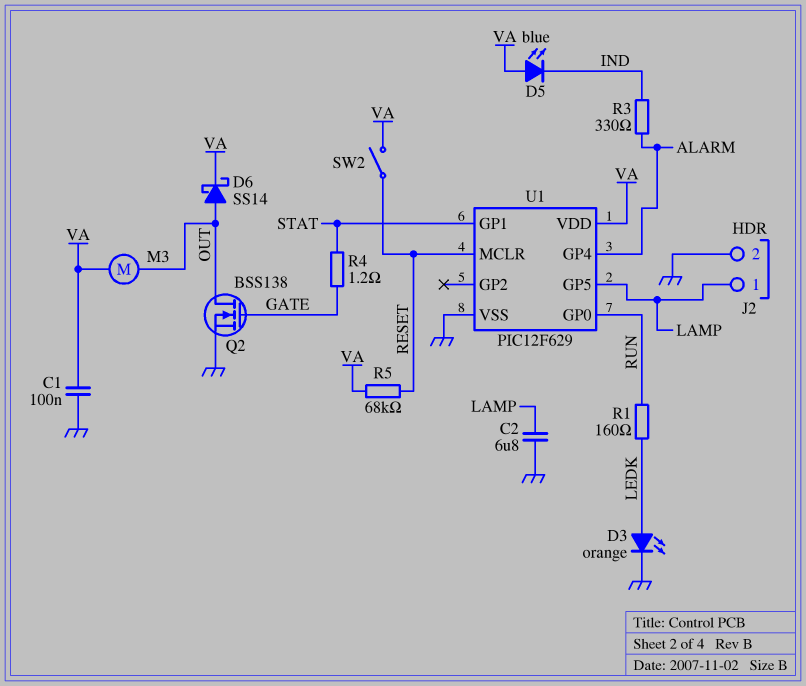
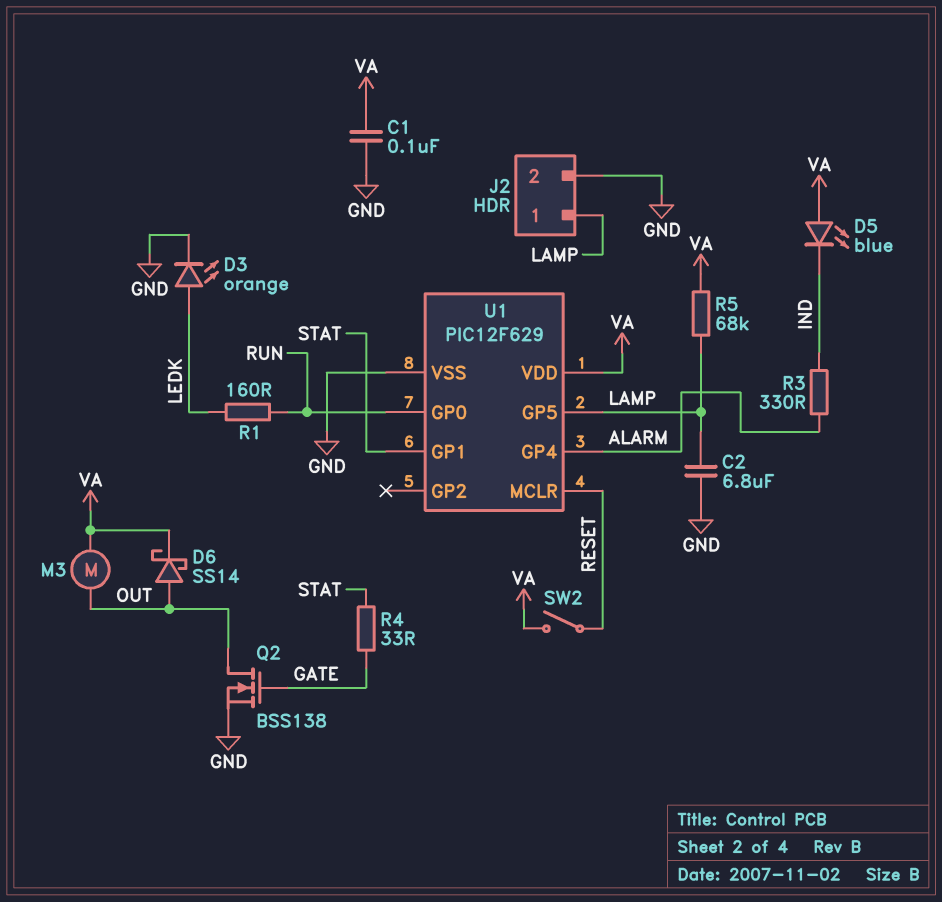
R4: 1.2 (GATE, STAT) -> 33 (GATE, STAT)
R5: 68k (RESET, VA) -> 68k (LAMP, VA)

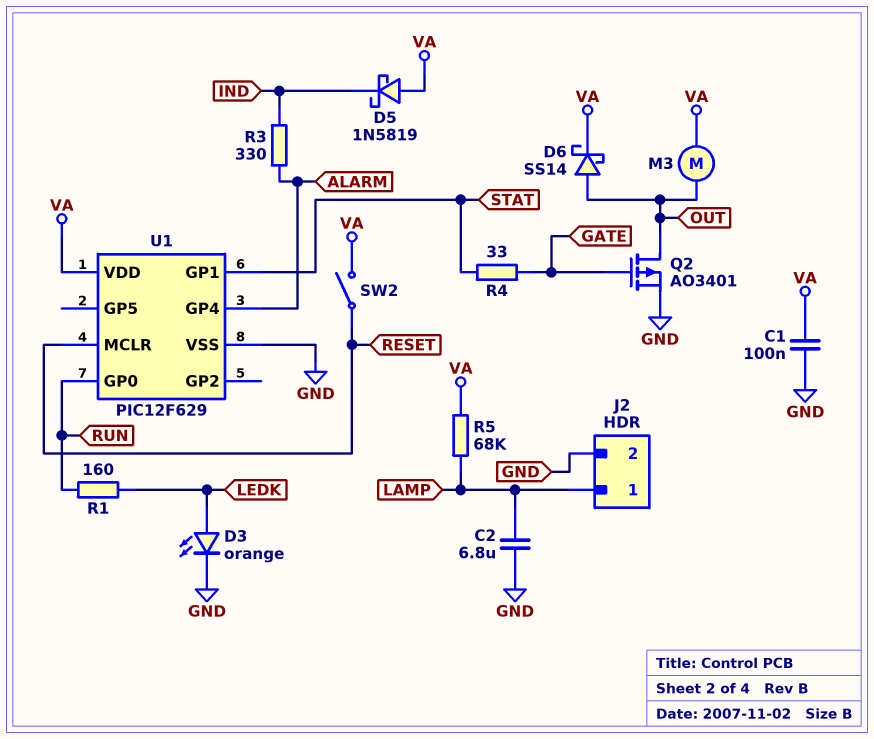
D5: LED blue (A VA, K IND) -> schottky 1N5819 (A VA, K IND)
Q2: NMOS BSS138 (G GATE, D OUT, S GND) -> PMOS AO3401 (G GATE, D OUT, S GND)
U1 pin GP5: LAMP -> none

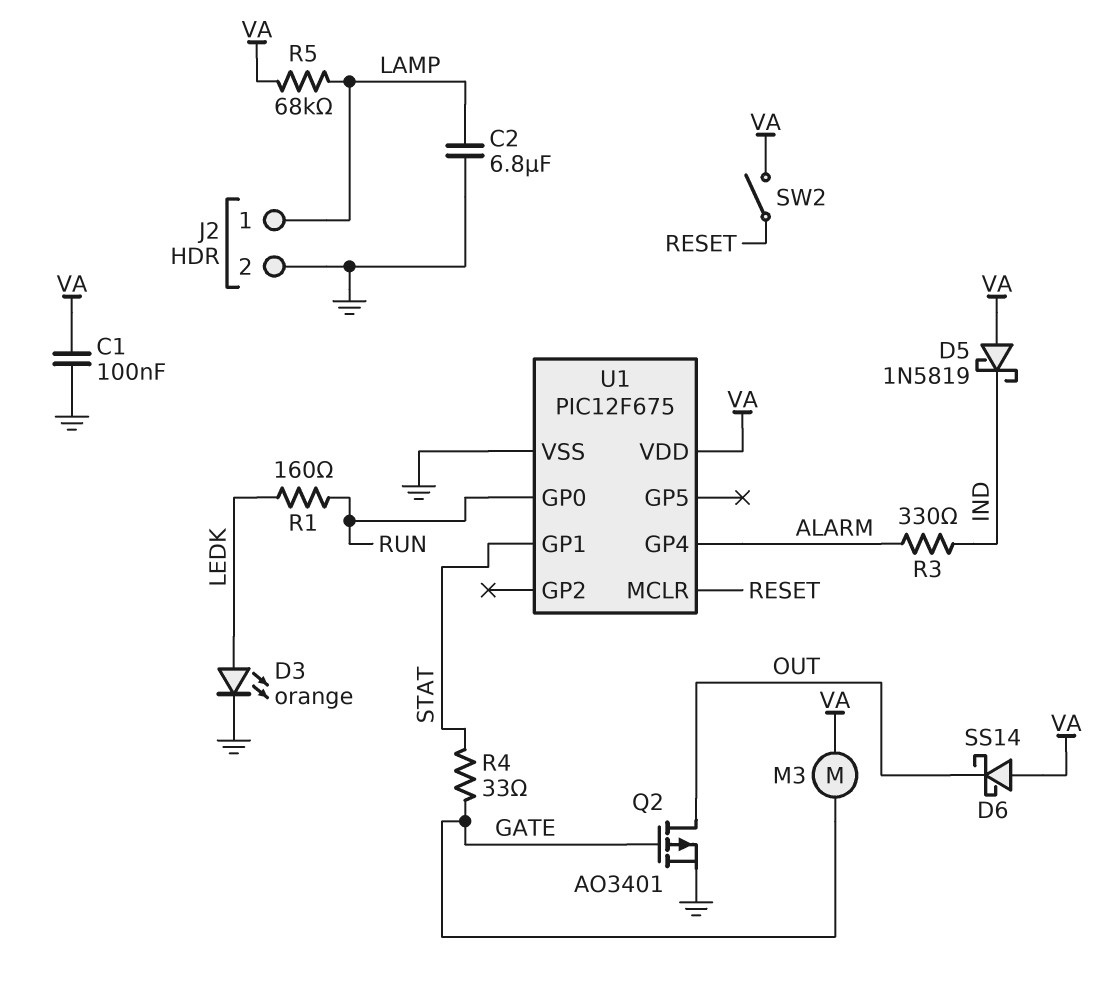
D6: schottky SS14 (A OUT, K VA) -> schottky SS14 (A VA, K OUT)
M3: motor (OUT, VA) -> motor (GATE, VA)
U1: PIC12F629 -> PIC12F675

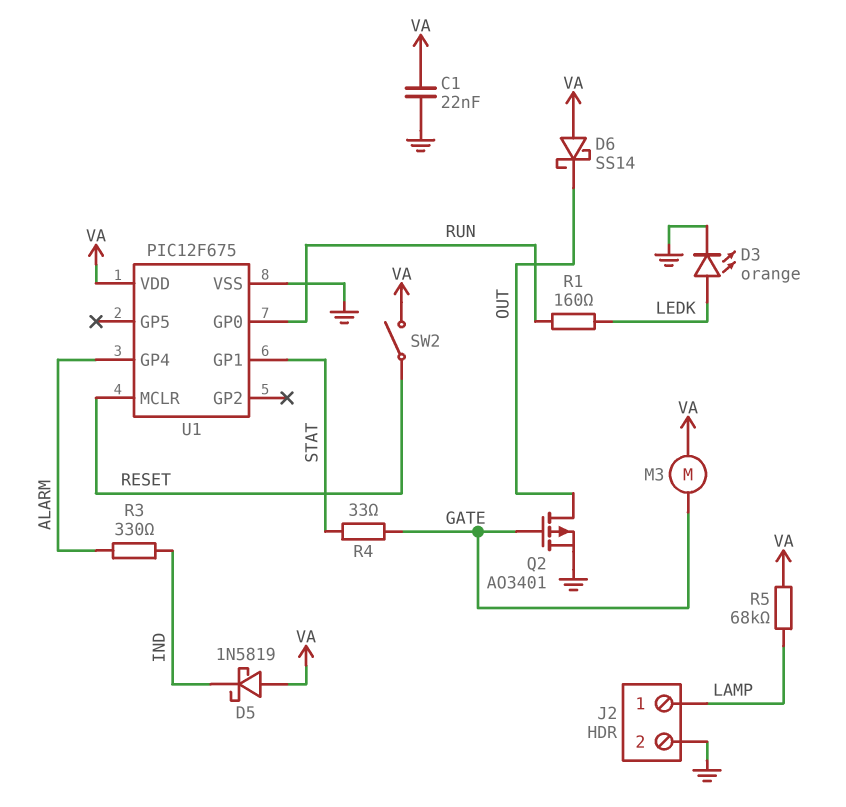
C1: 100nF (GND, VA) -> 22nF (GND, VA)
C2: 6.8uF (GND, LAMP) -> none

